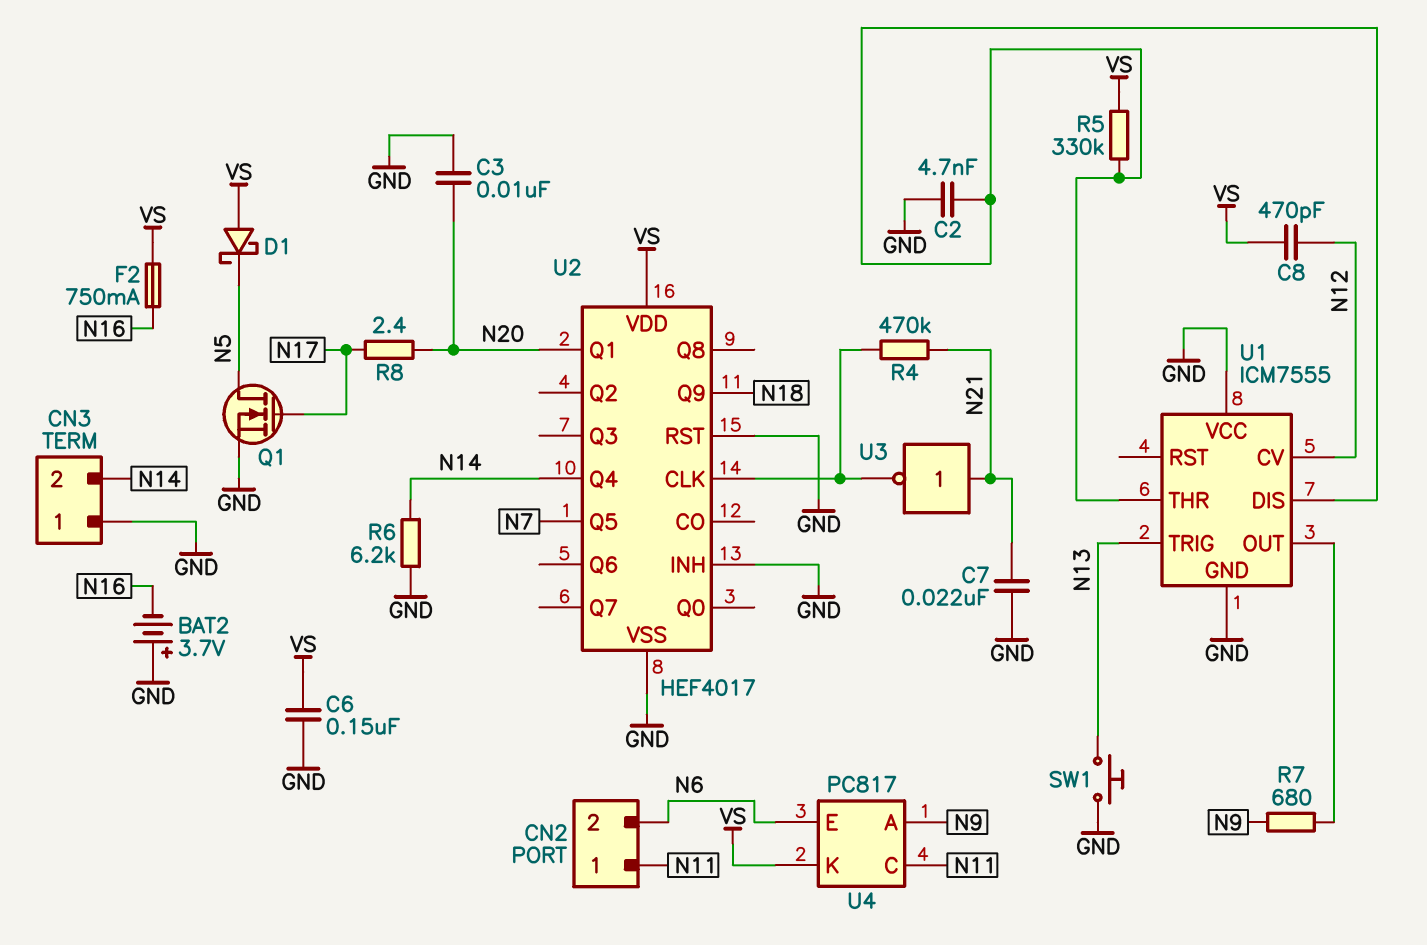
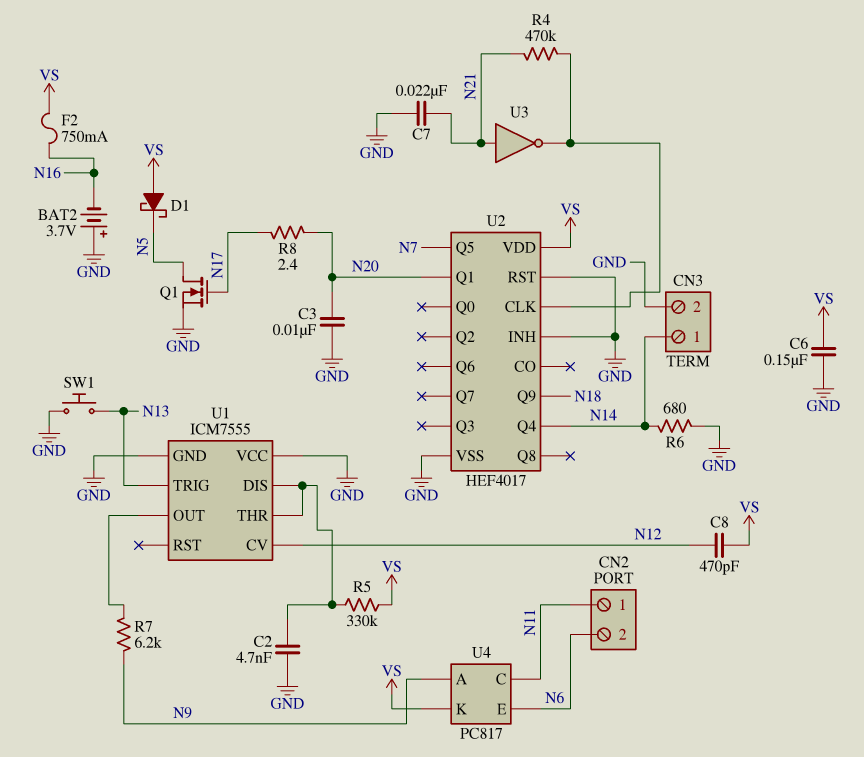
CN3 pin 1: GND -> N14
CN3 pin 2: N14 -> GND
R6: 6.2k (GND, N14) -> 680 (GND, N14)
R7: 680 (N9, U1/OUT) -> 6.2k (N9, U1/OUT)

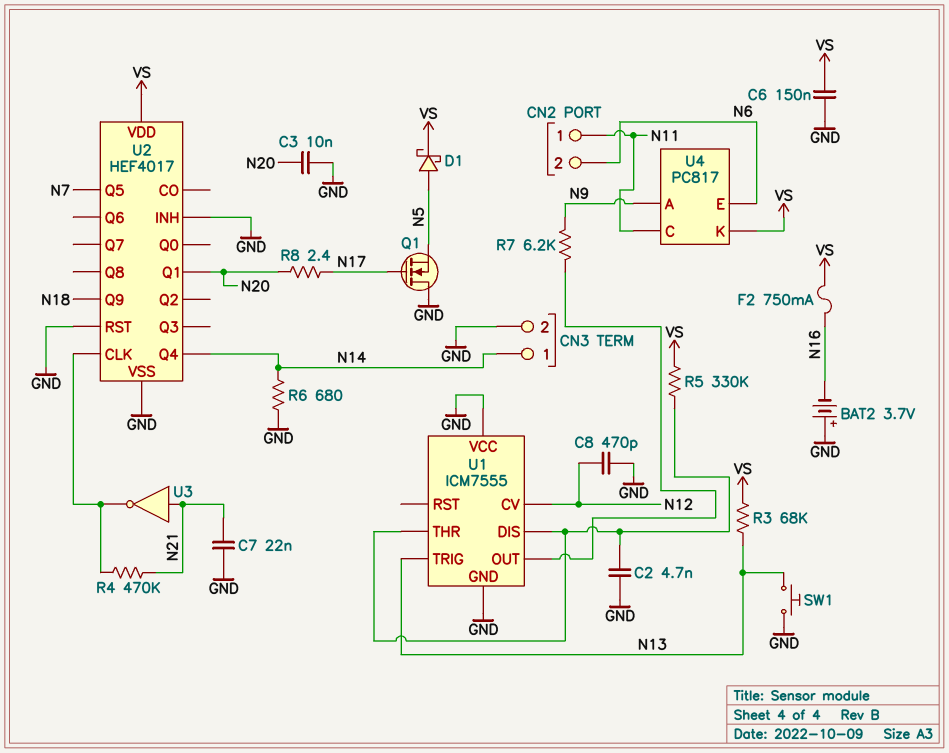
C8: 470pF (N12, VS) -> 470pF (GND, N12)
D1: schottky (A VS, K N5) -> schottky (A N5, K VS)
Q1: NMOS (G N17, D N5, S GND) -> NMOS (G N17, D GND, S N5)
R3: none -> 68k (N13, VS)

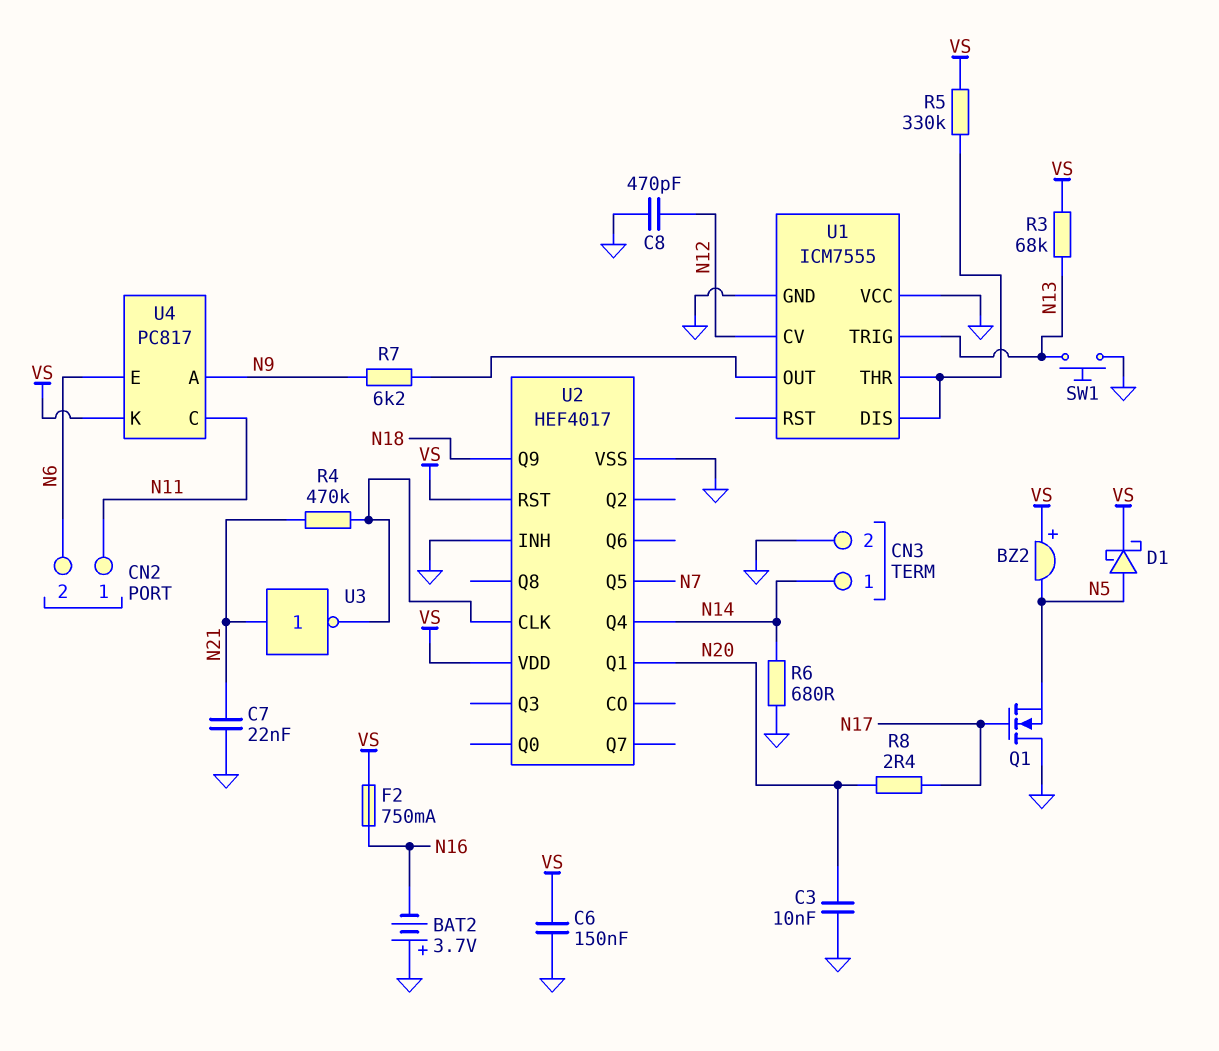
BZ2: none -> buzzer (plus VS, minus N5)
C2: 4.7nF (GND, U1/DIS) -> none
U2 pin RST: GND -> VS

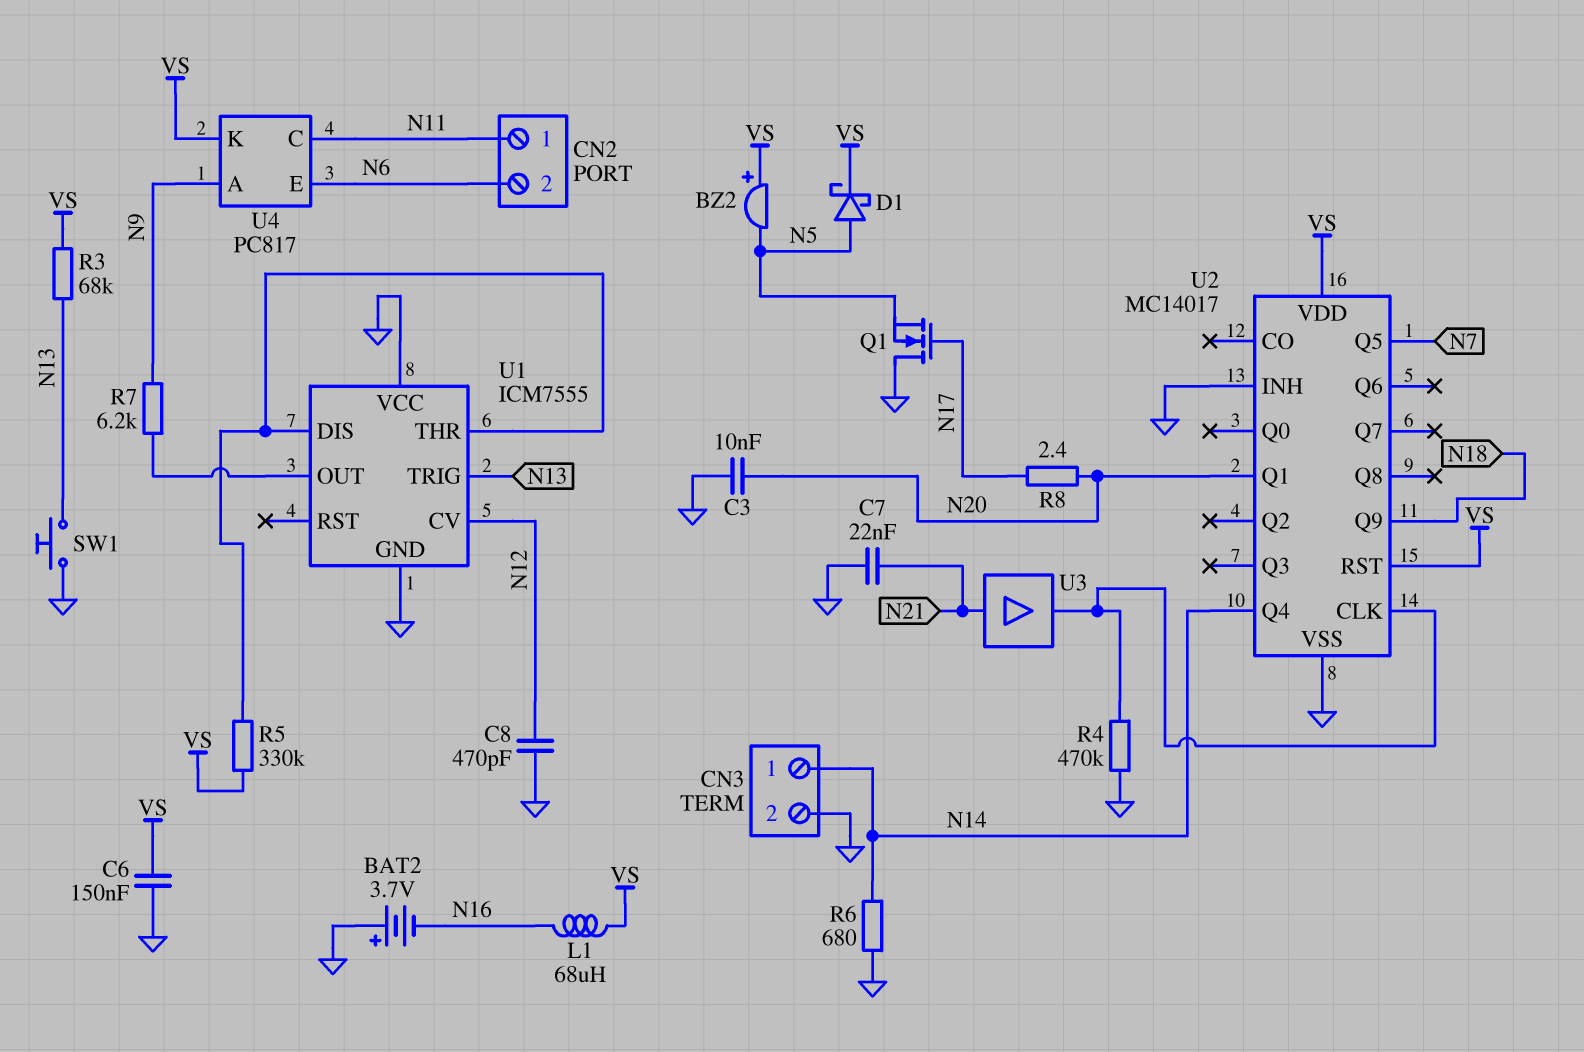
F2: 750mA (N16, VS) -> none
L1: none -> 68uH (N16, VS)
R4: 470k (N21, U2/CLK) -> 470k (GND, U2/CLK)
U2: HEF4017 -> MC14017
U3: NOT (in N21, out U2/CLK) -> buffer (in N21, out U2/CLK)

